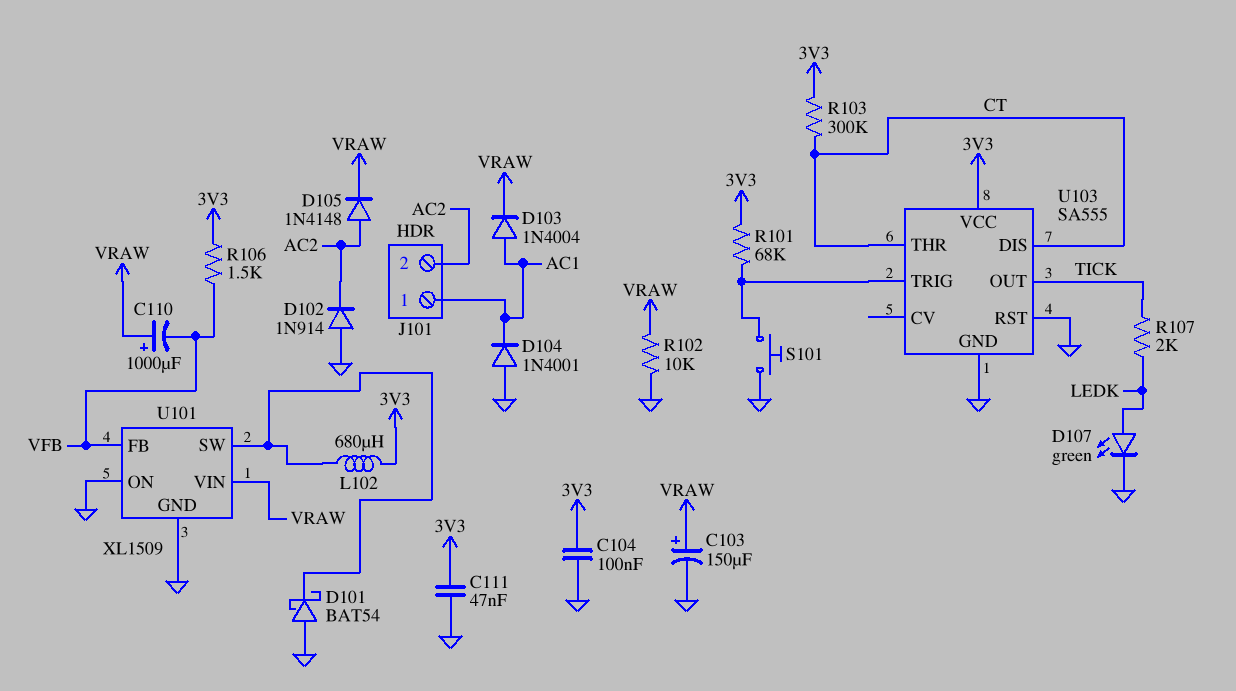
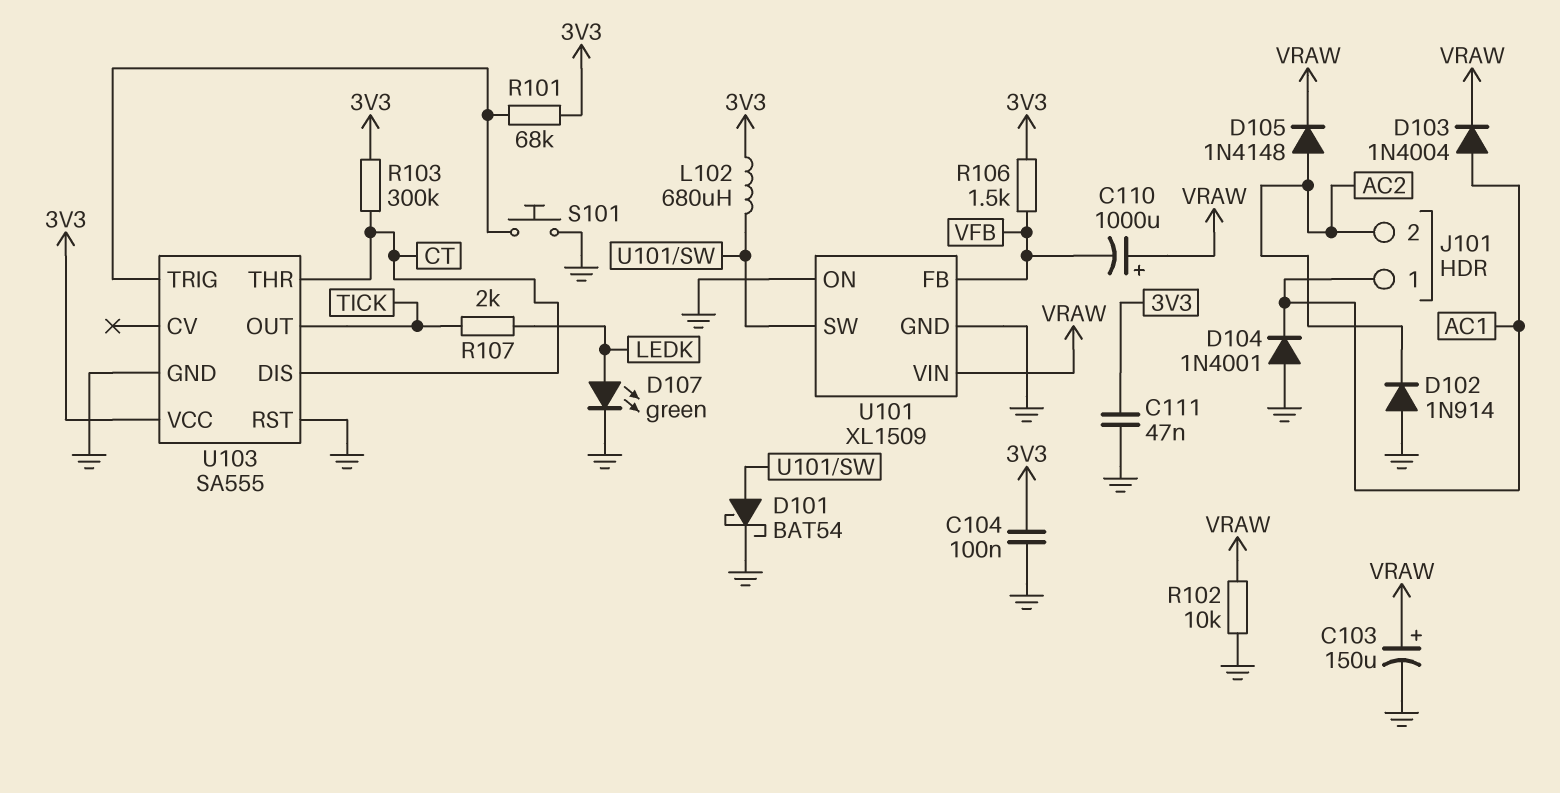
D101: schottky BAT54 (A GND, K U101/SW) -> schottky BAT54 (A U101/SW, K GND)

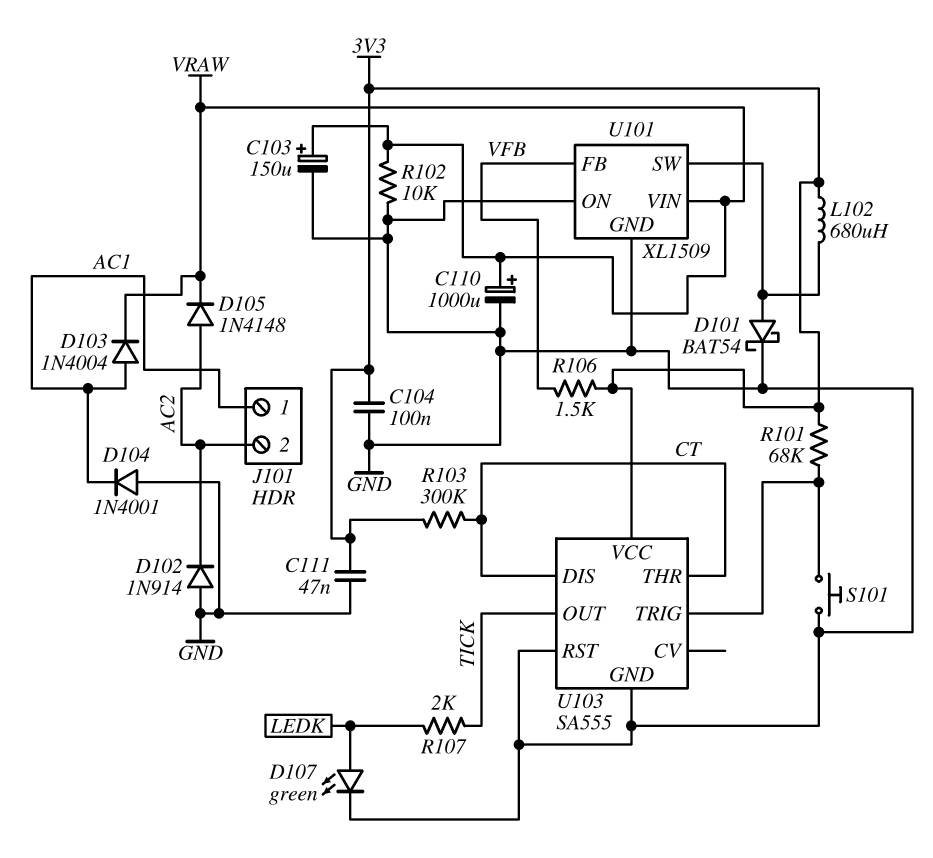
C110: 1000uF (plus VRAW, minus VFB) -> 1000uF (plus VRAW, minus GND)

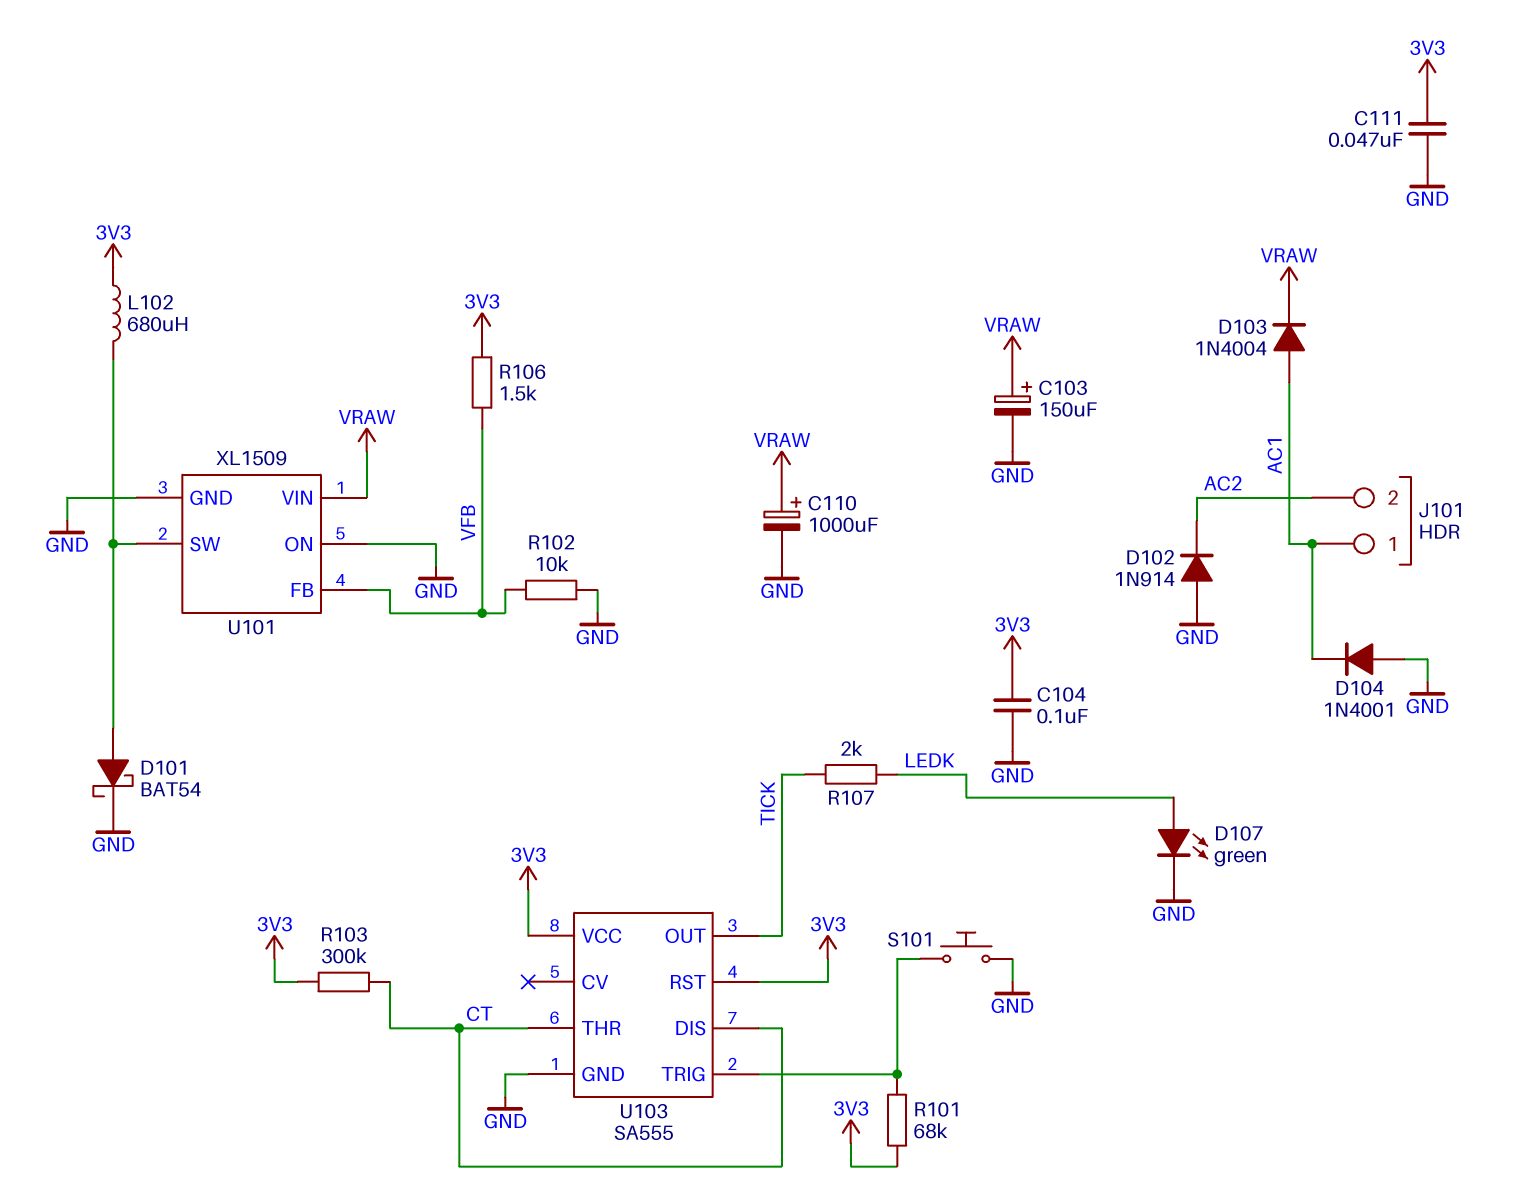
D105: diode 1N4148 (A AC2, K VRAW) -> none
R102: 10k (GND, VRAW) -> 10k (GND, VFB)
U103 pin RST: GND -> 3V3

